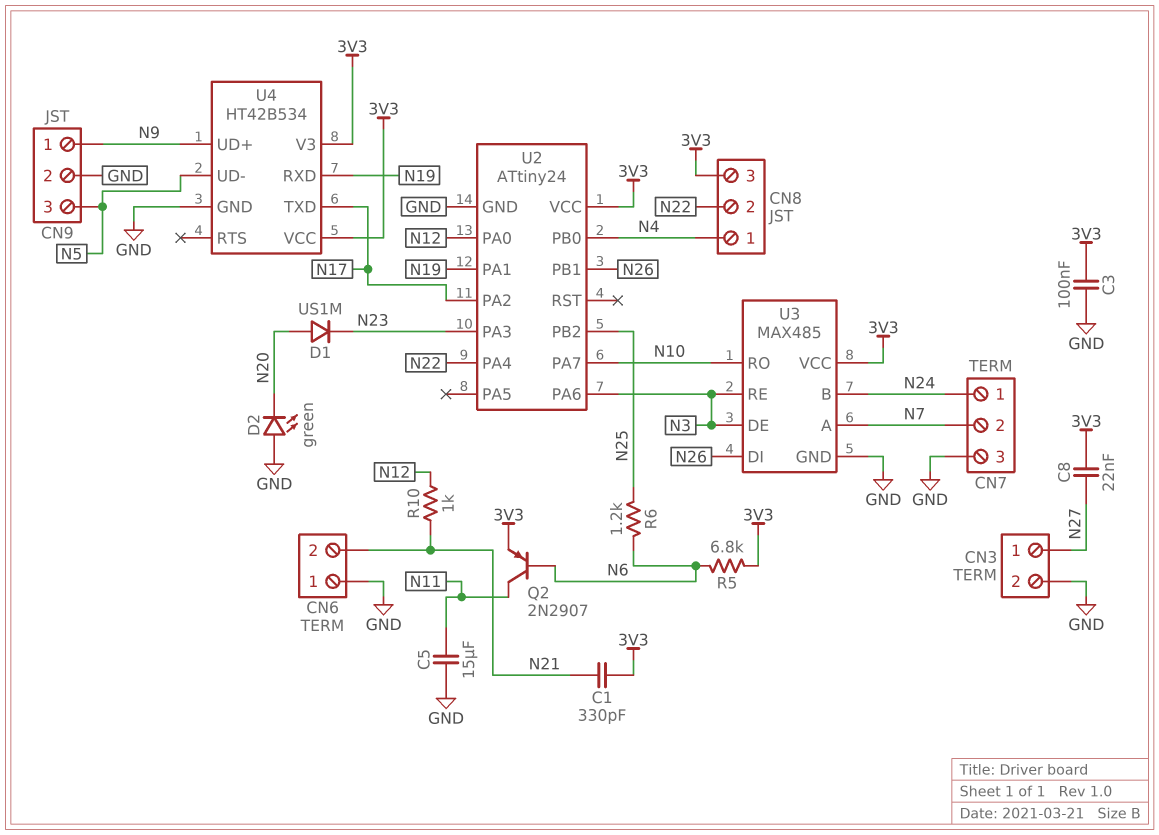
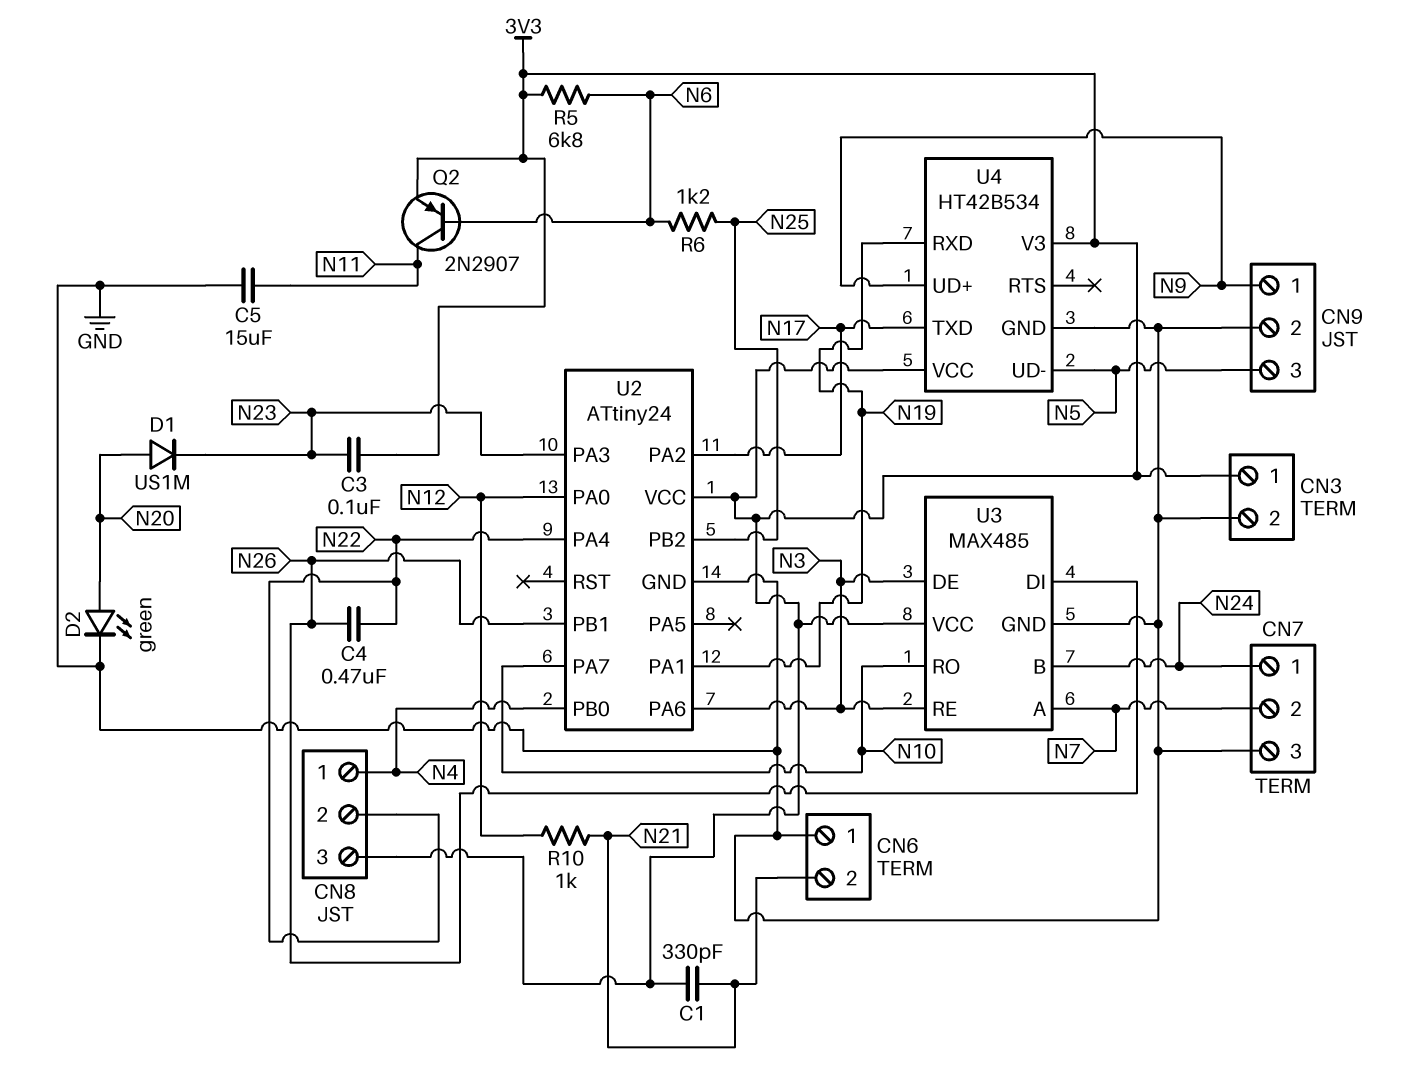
C3: 100nF (3V3, GND) -> 100nF (3V3, N23)
C4: none -> 470nF (N22, N26)
C8: 22nF (3V3, N27) -> none
CN3 pin 1: N27 -> 3V3
D2: LED green (A GND, K N20) -> LED green (A N20, K GND)

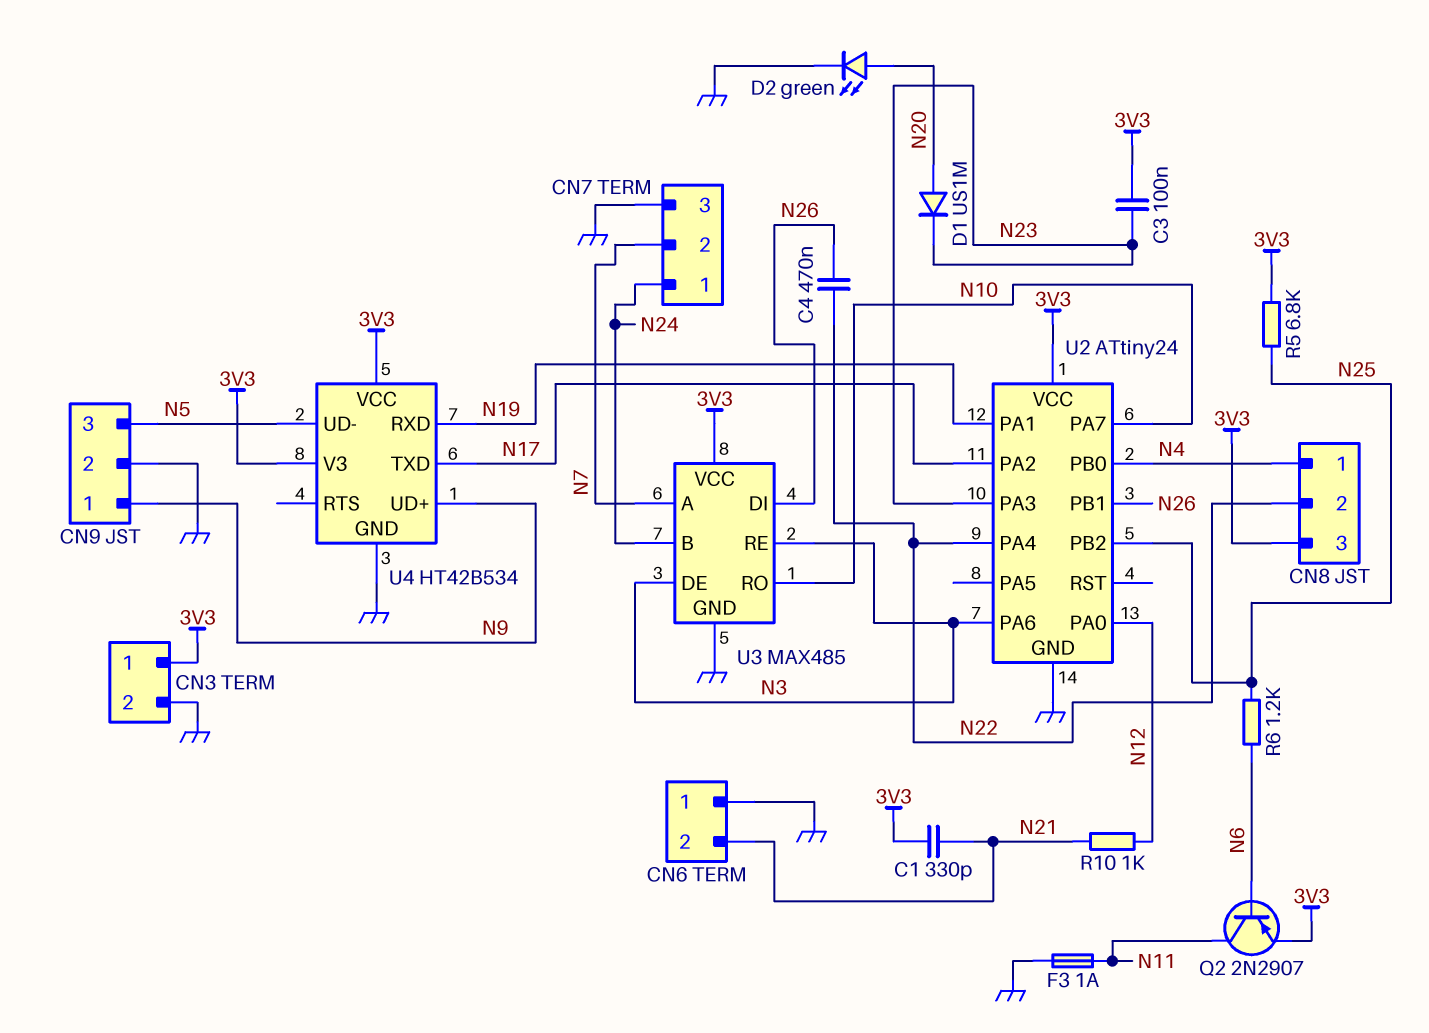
C5: 15uF (GND, N11) -> none
F3: none -> 1A (GND, N11)
R5: 6.8k (3V3, N6) -> 6.8k (3V3, N25)

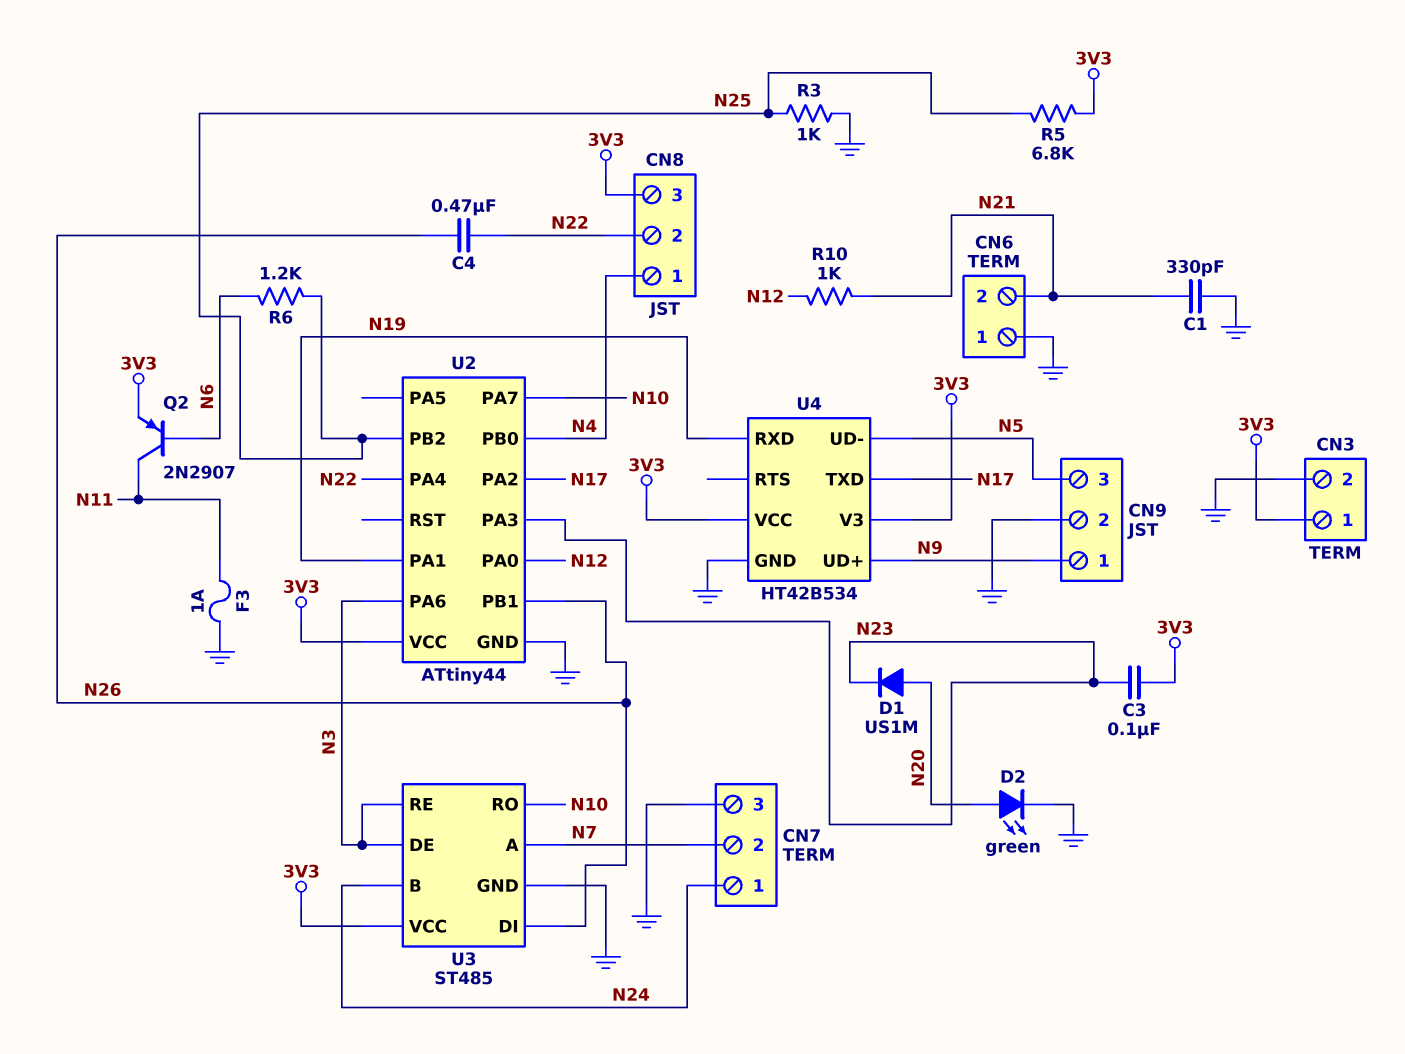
C1: 330pF (3V3, N21) -> 330pF (GND, N21)
R3: none -> 1k (GND, N25)
U2: ATtiny24 -> ATtiny44
U3: MAX485 -> ST485

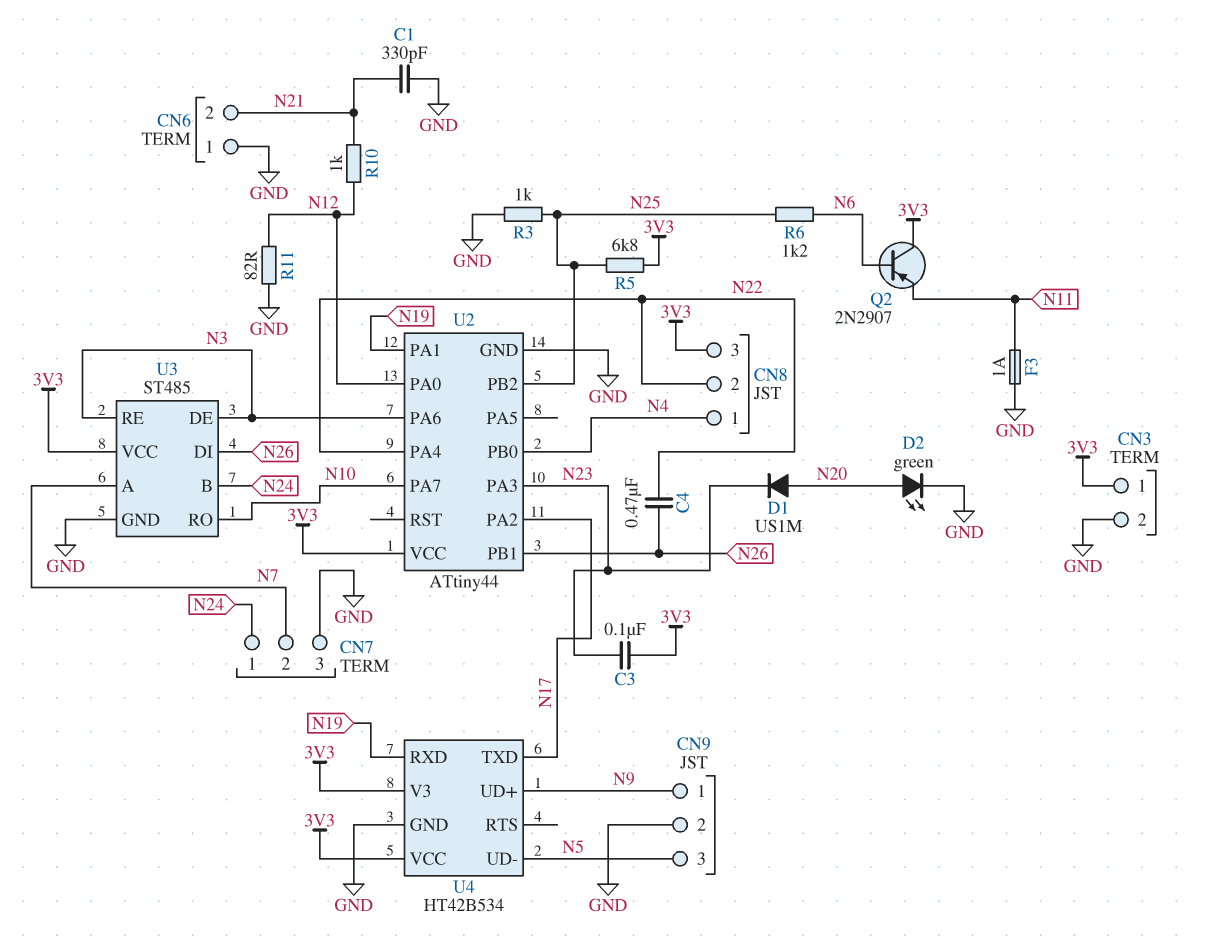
Q2: PNP 2N2907 (B N6, C N11, E 3V3) -> PNP 2N2907 (B N6, C 3V3, E N11)
R11: none -> 82 (GND, N12)

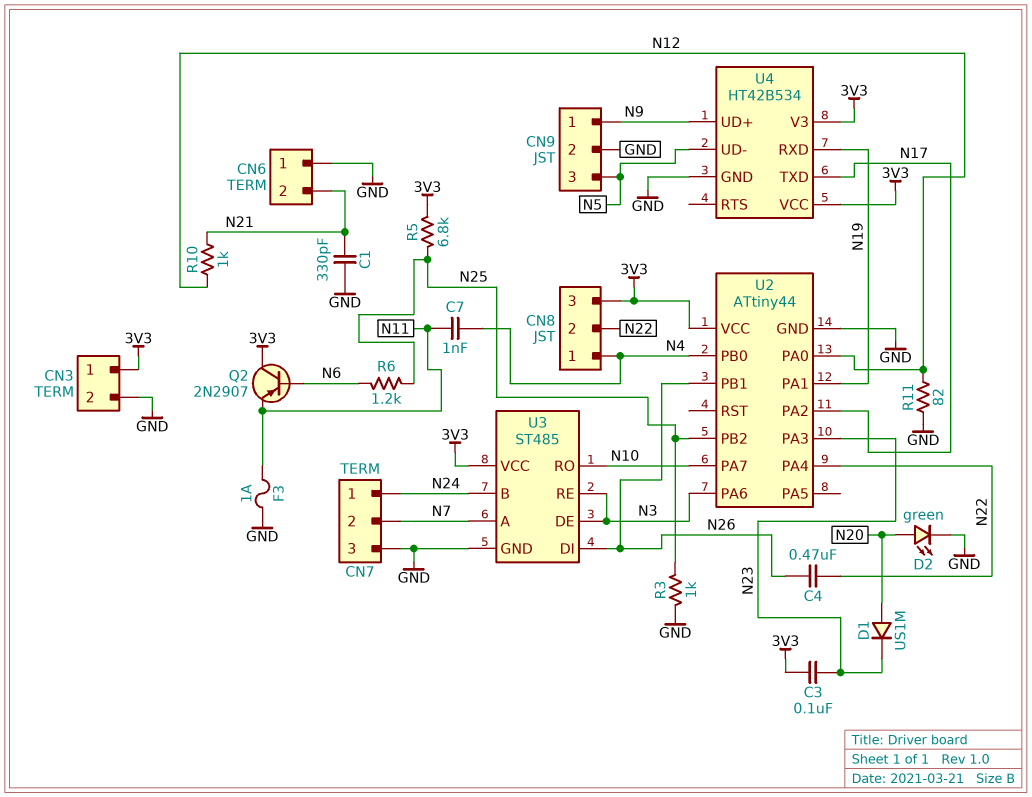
C7: none -> 1nF (N4, N11)

